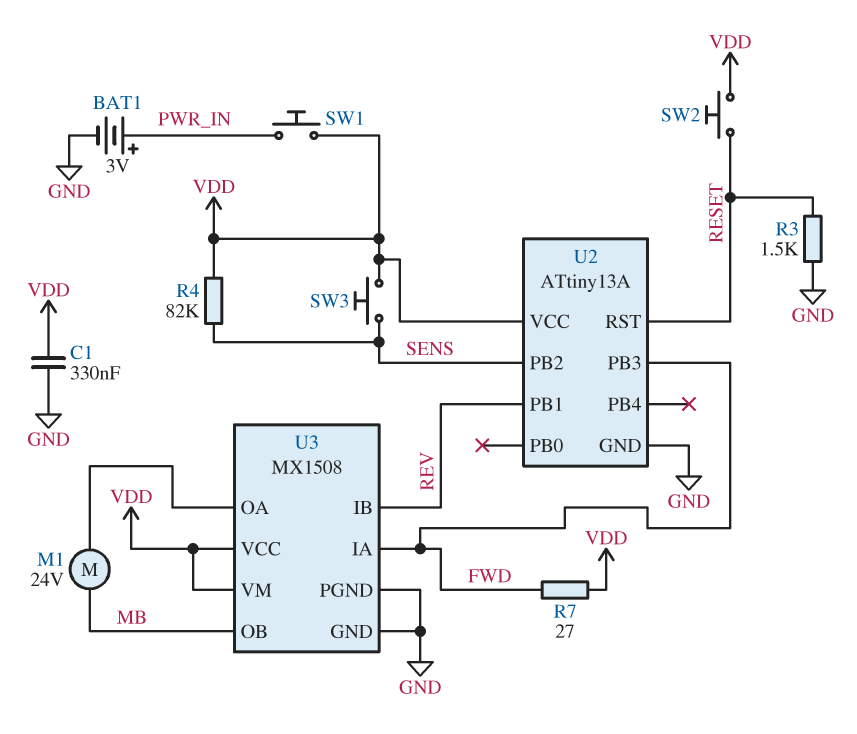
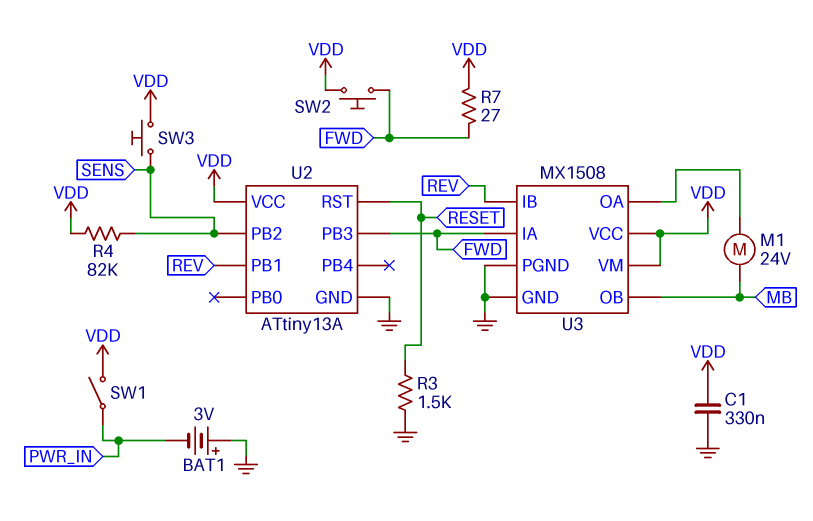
BAT1: 3V (plus PWR_IN, minus GND) -> 3V (plus GND, minus PWR_IN)
SW1: button (PWR_IN, VDD) -> switch (PWR_IN, VDD)
SW2: button (RESET, VDD) -> button (FWD, VDD)

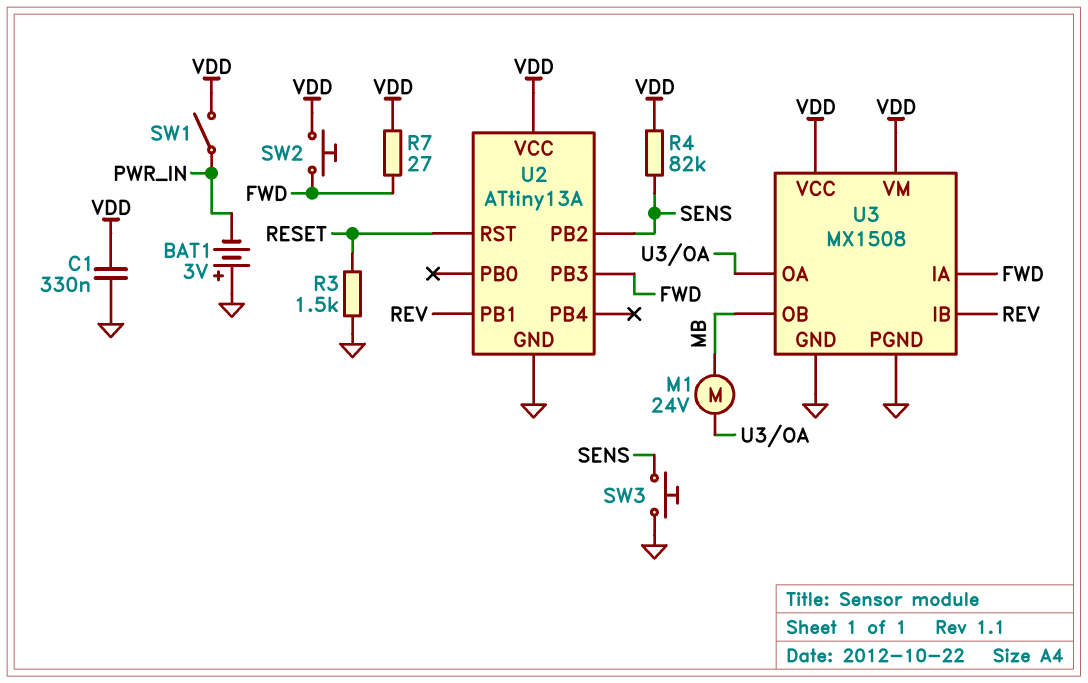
SW3: button (SENS, VDD) -> button (GND, SENS)

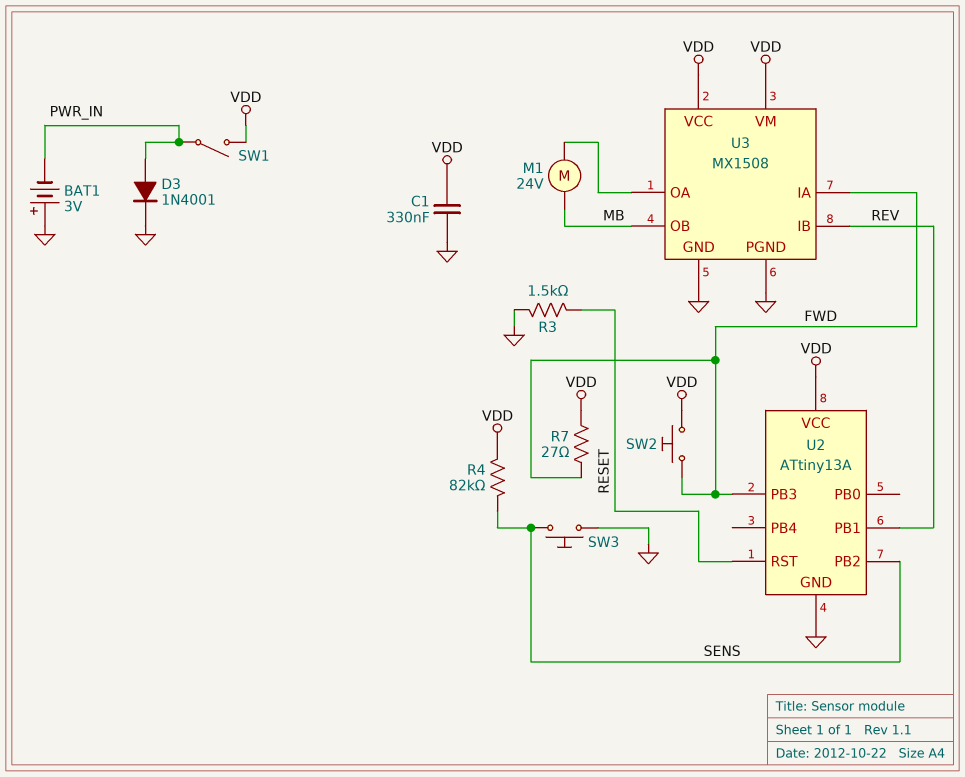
D3: none -> diode 1N4001 (A PWR_IN, K GND)

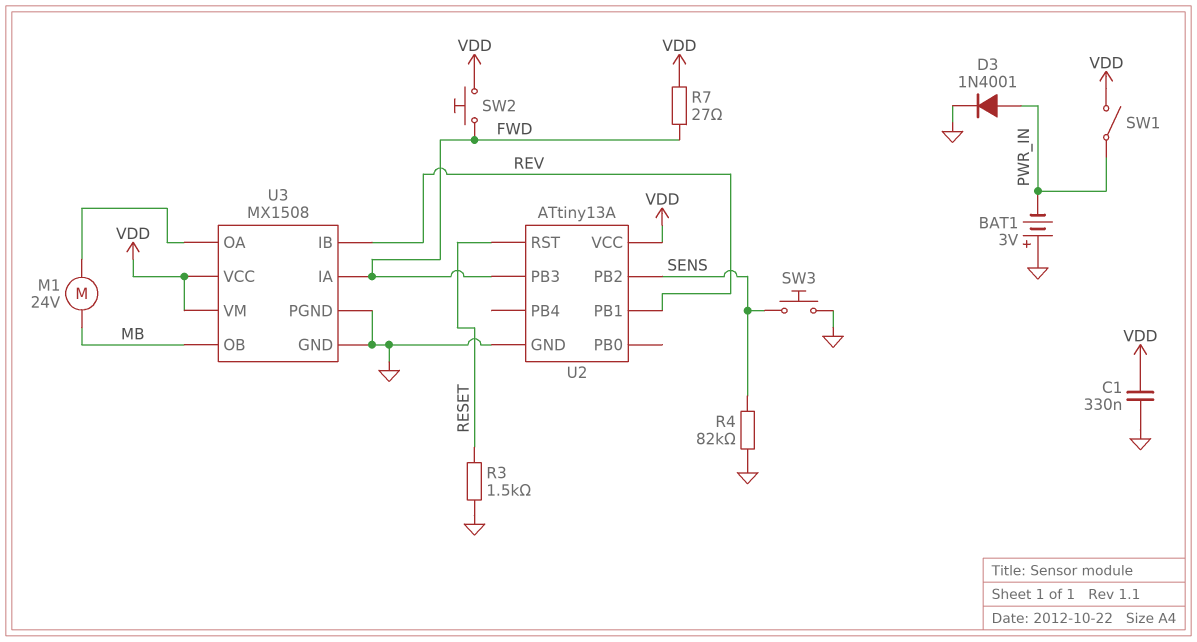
R4: 82k (SENS, VDD) -> 82k (GND, SENS)

